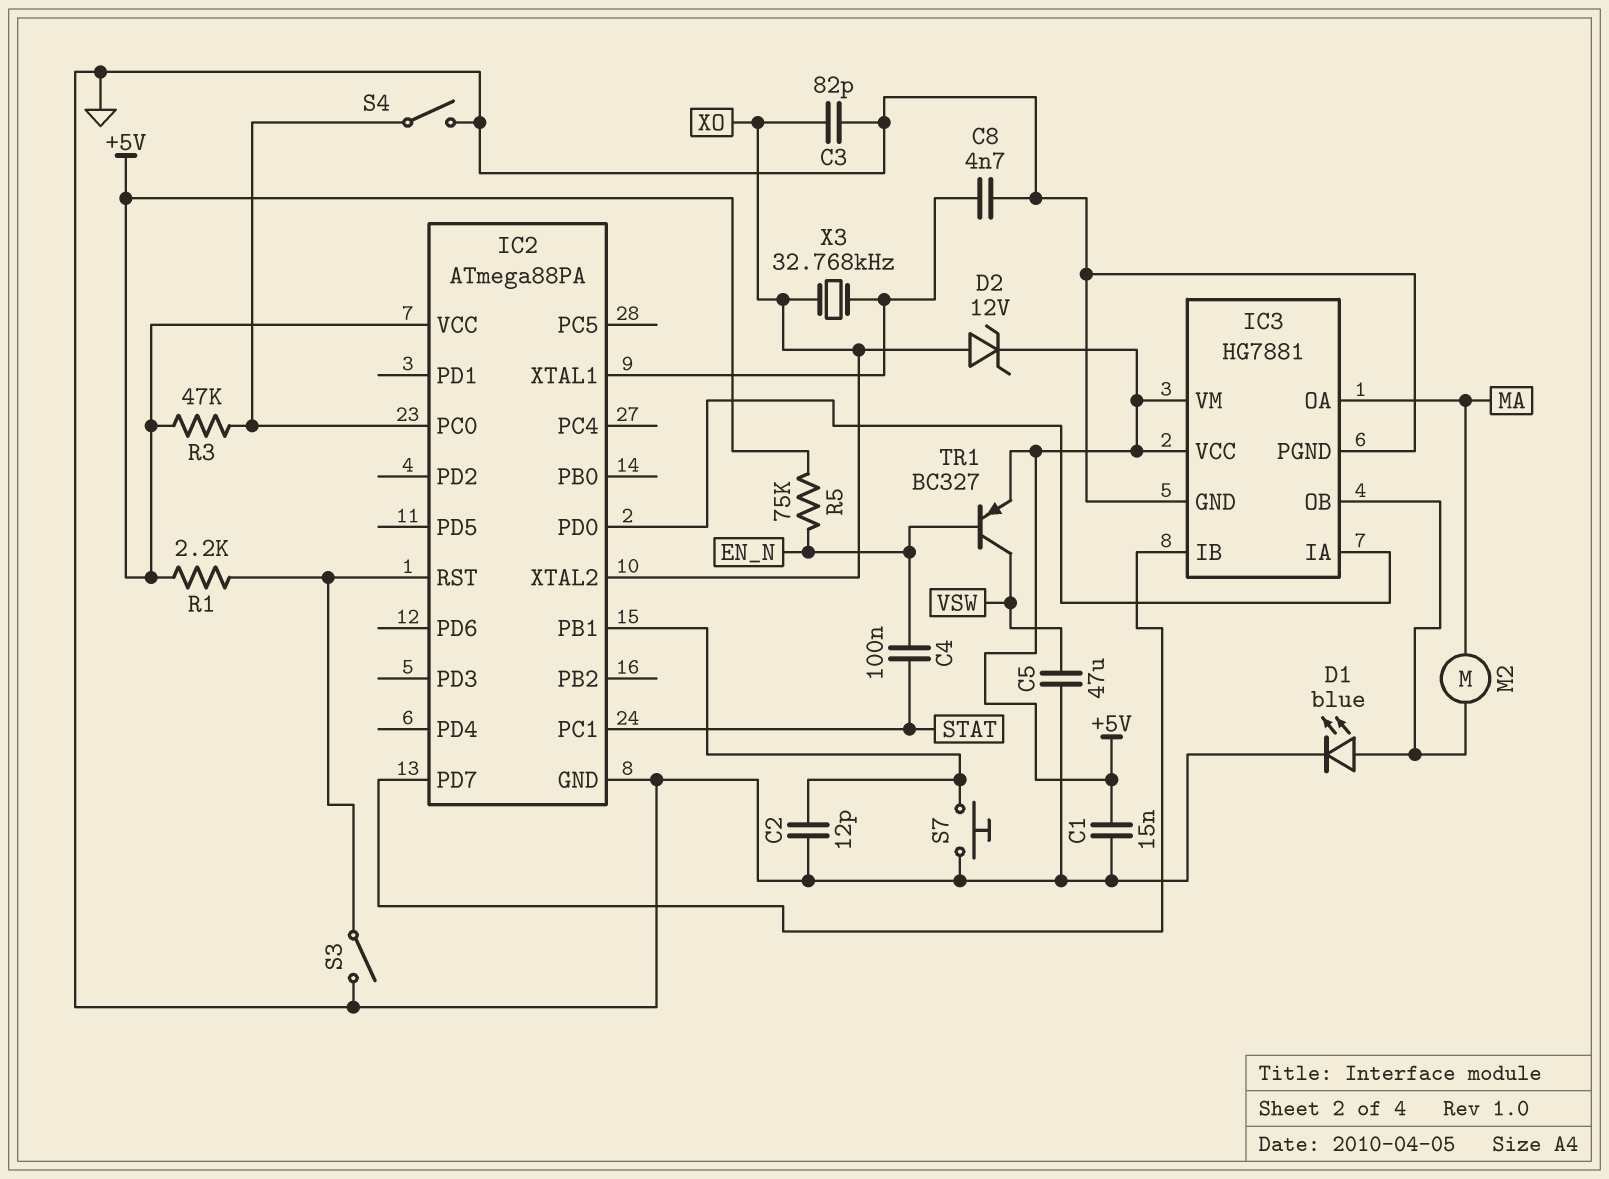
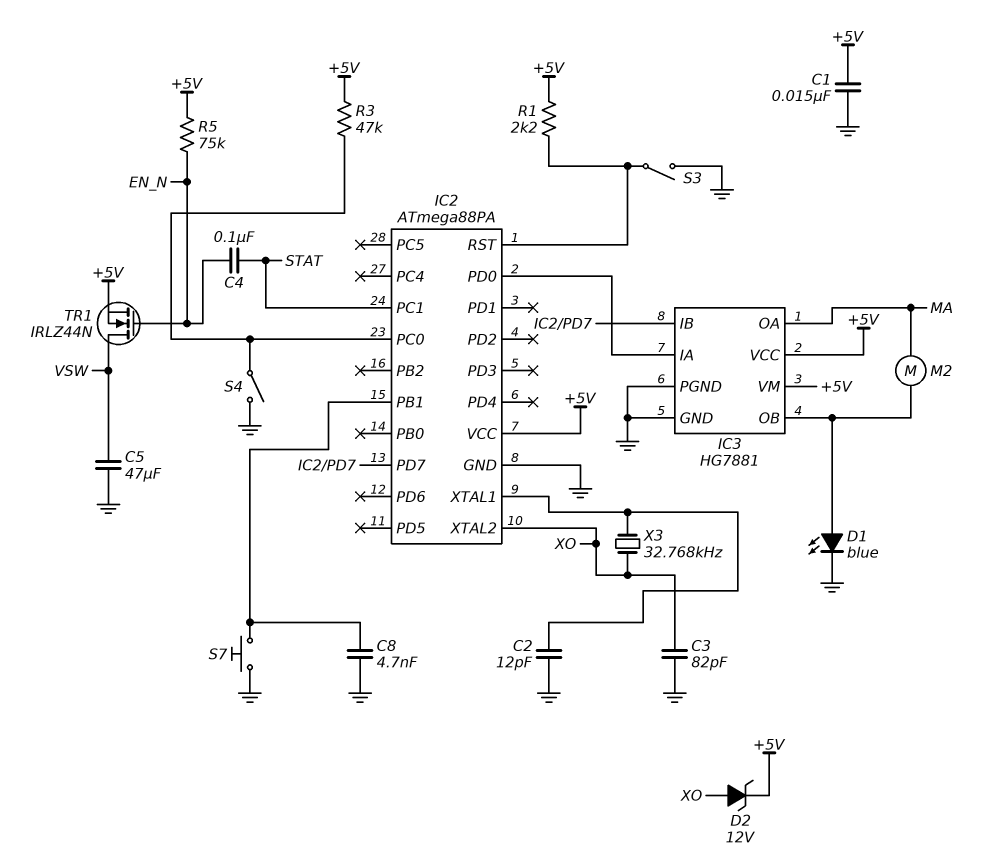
C2: 12pF (GND, IC2/PB1) -> 12pF (GND, IC2/XTAL1)
C8: 4.7nF (GND, IC2/XTAL1) -> 4.7nF (GND, IC2/PB1)
TR1: PNP BC327 (B EN_N, C VSW, E +5V) -> NMOS IRLZ44N (G EN_N, D VSW, S +5V)

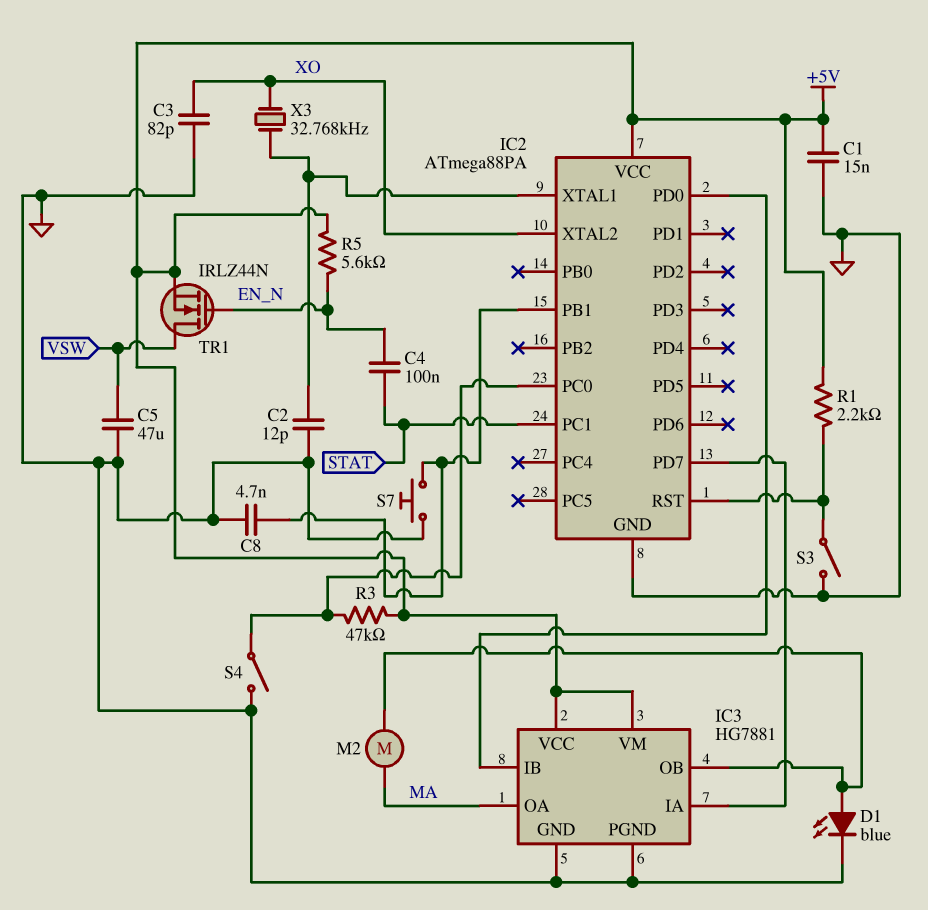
D2: zener 12V (A XO, K +5V) -> none
IC3 pin IA: IC2/PD0 -> IC2/PD7
IC3 pin IB: IC2/PD7 -> IC2/PD0
R5: 75k (+5V, EN_N) -> 5.6k (+5V, EN_N)

